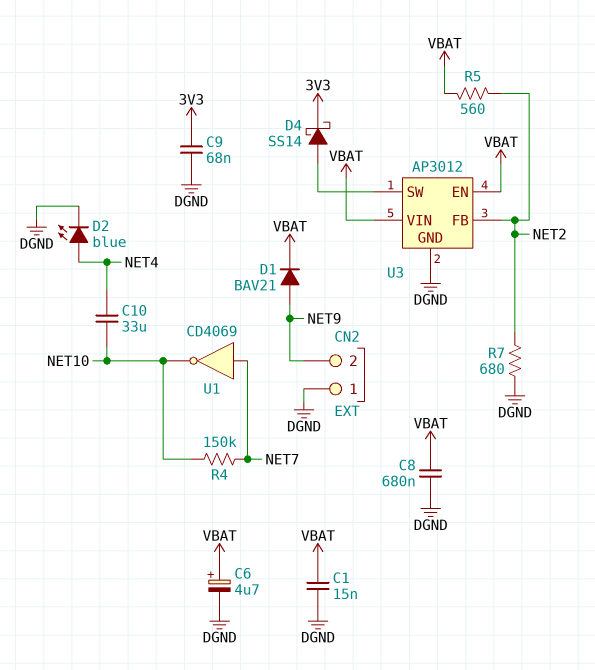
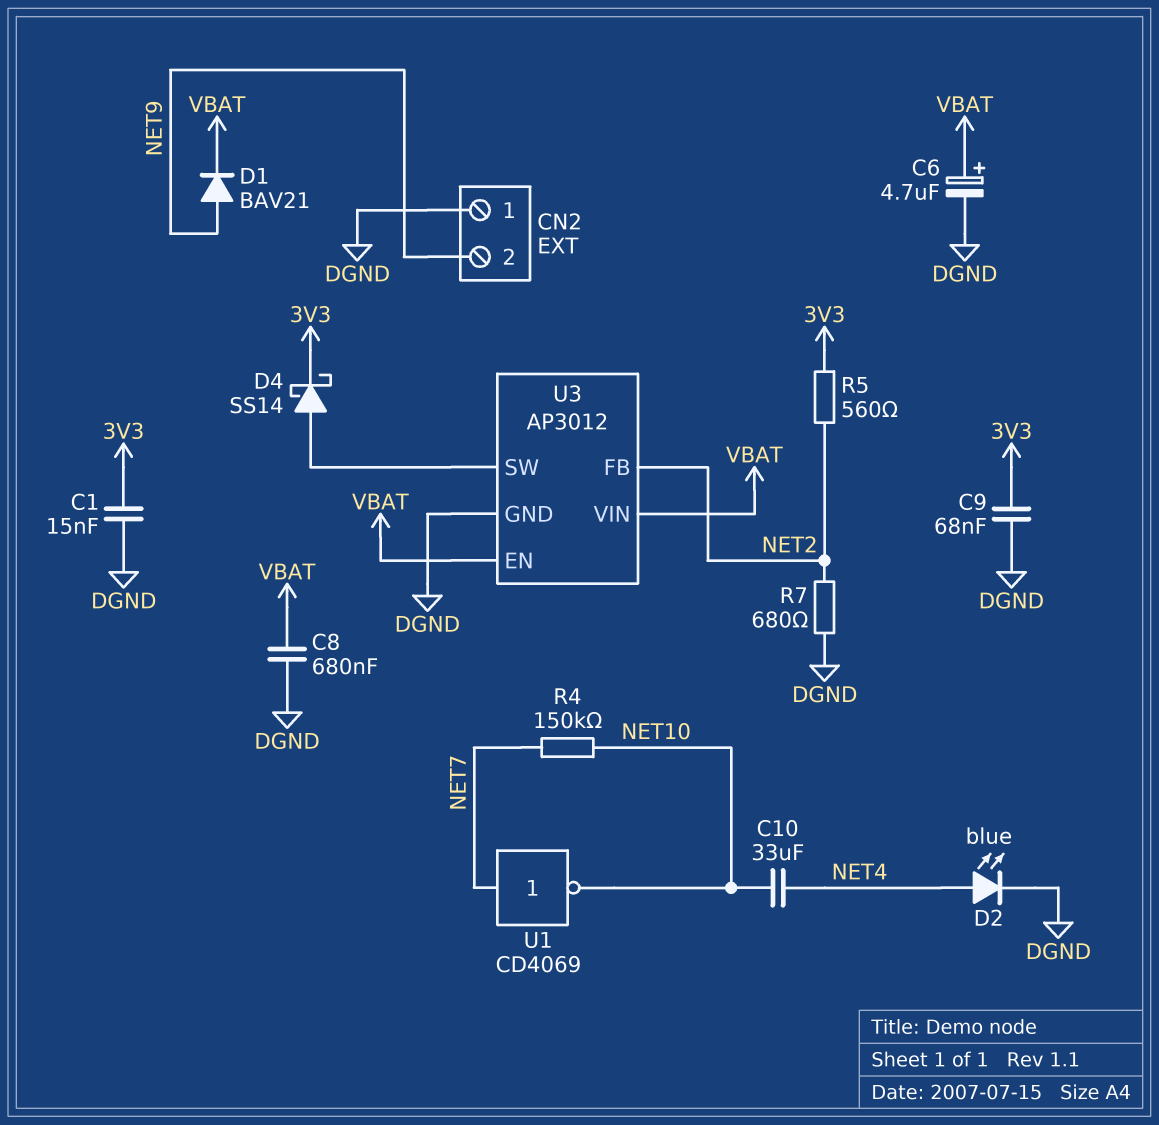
C1: 15nF (DGND, VBAT) -> 15nF (3V3, DGND)
R5: 560 (NET2, VBAT) -> 560 (3V3, NET2)

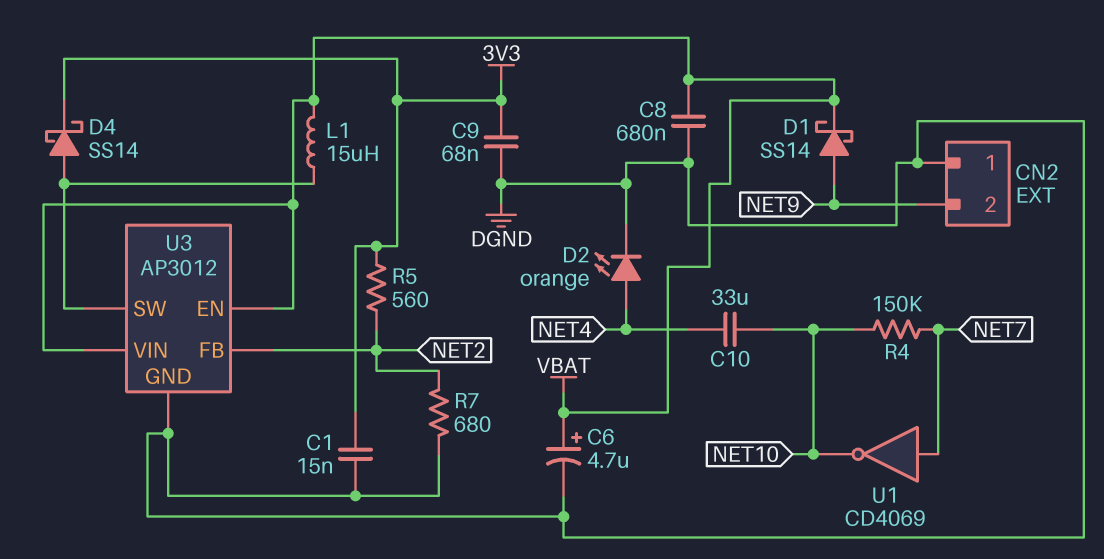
D1: diode BAV21 (A NET9, K VBAT) -> schottky SS14 (A NET9, K VBAT)
D2: LED blue (A NET4, K DGND) -> LED orange (A NET4, K DGND)
L1: none -> 15uH (U3/SW, VBAT)

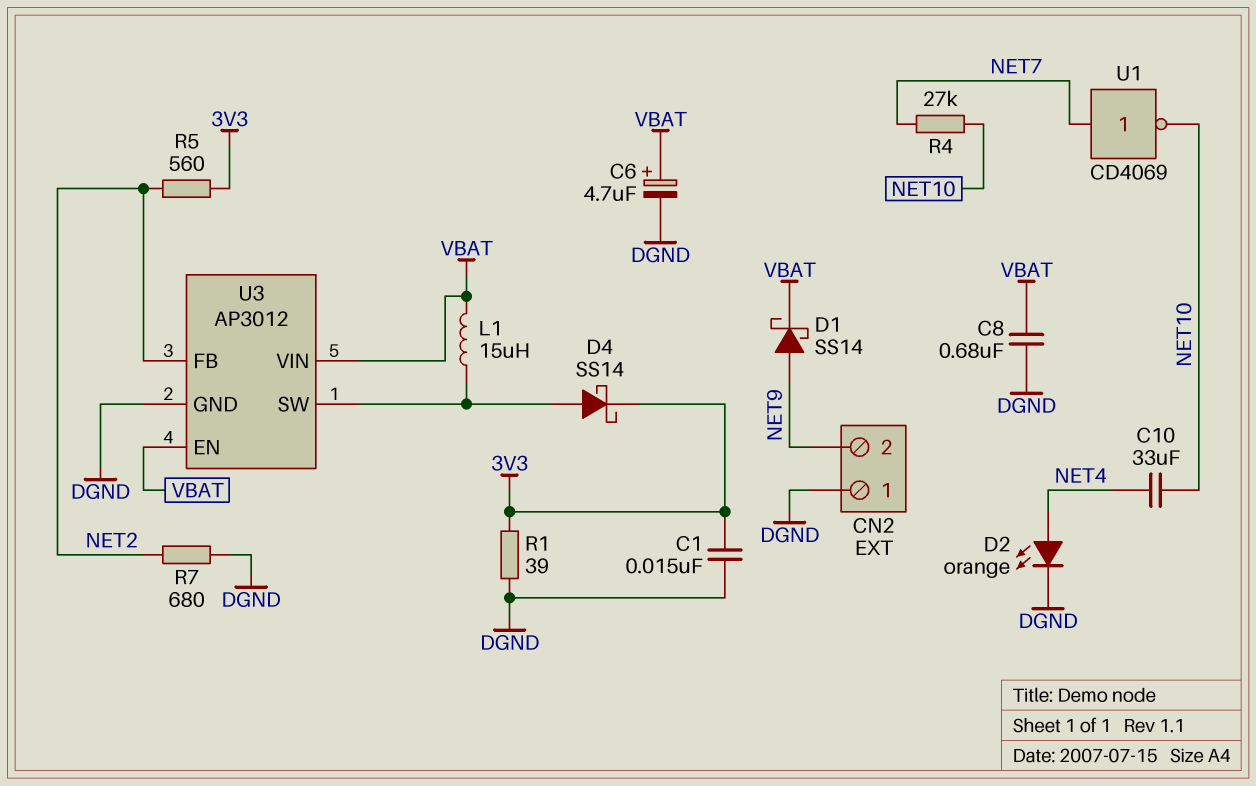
C9: 68nF (3V3, DGND) -> none
R1: none -> 39 (3V3, DGND)
R4: 150k (NET7, NET10) -> 27k (NET7, NET10)

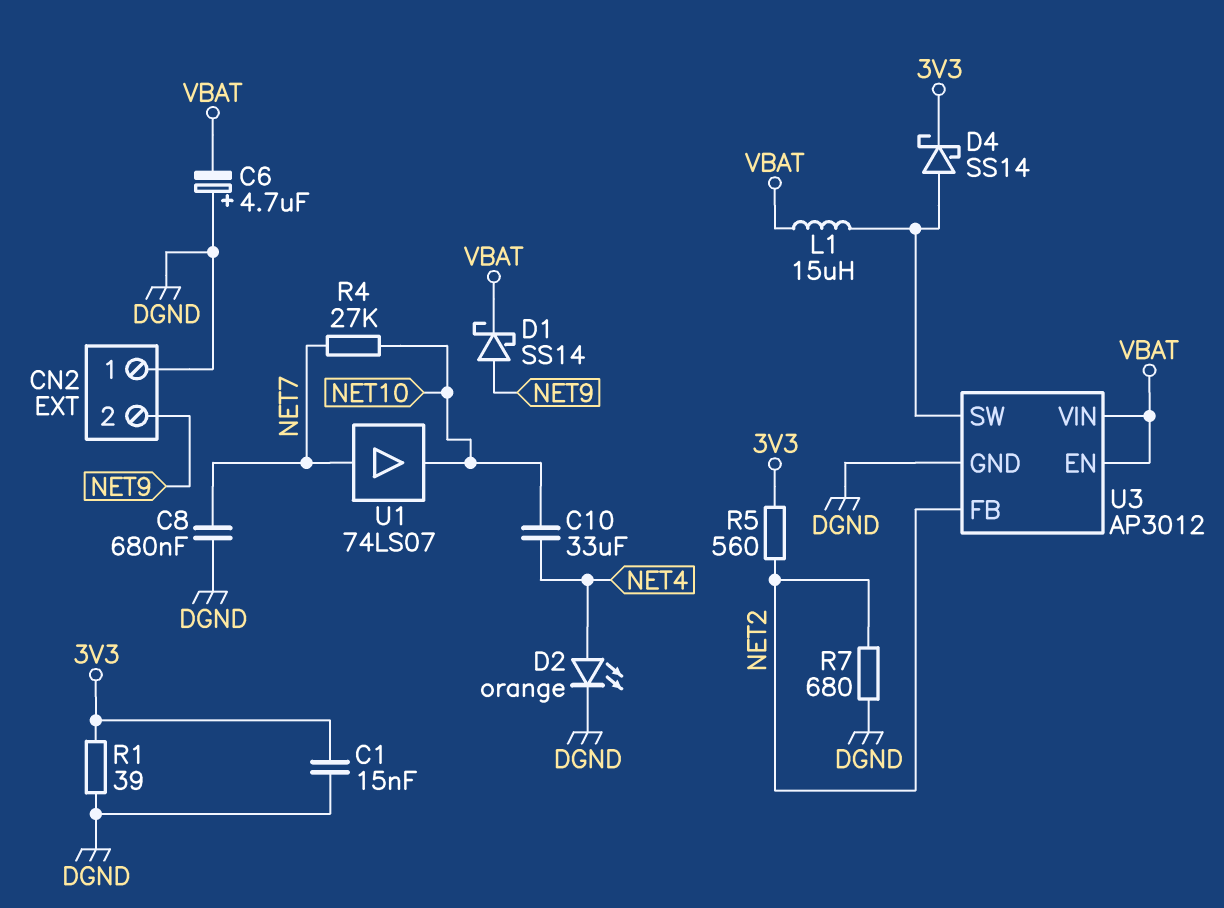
C6: 4.7uF (plus VBAT, minus DGND) -> 4.7uF (plus DGND, minus VBAT)
C8: 680nF (DGND, VBAT) -> 680nF (DGND, NET7)
U1: NOT CD4069 (in NET7, out NET10) -> buffer 74LS07 (in NET7, out NET10)

